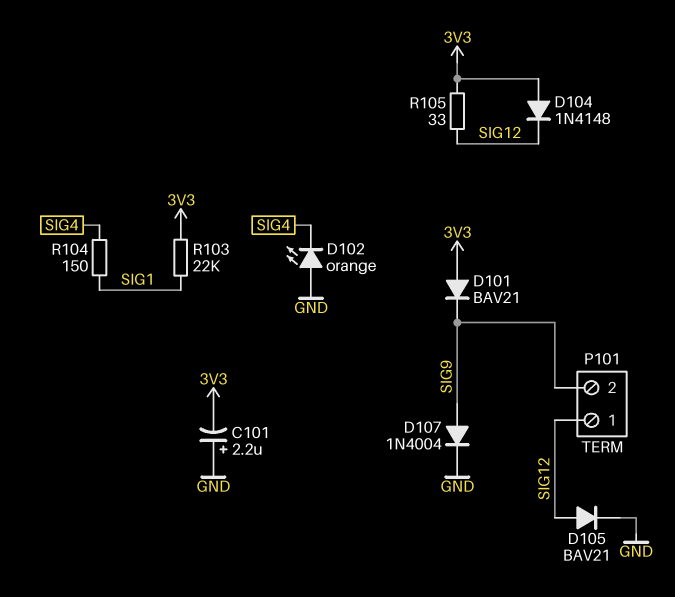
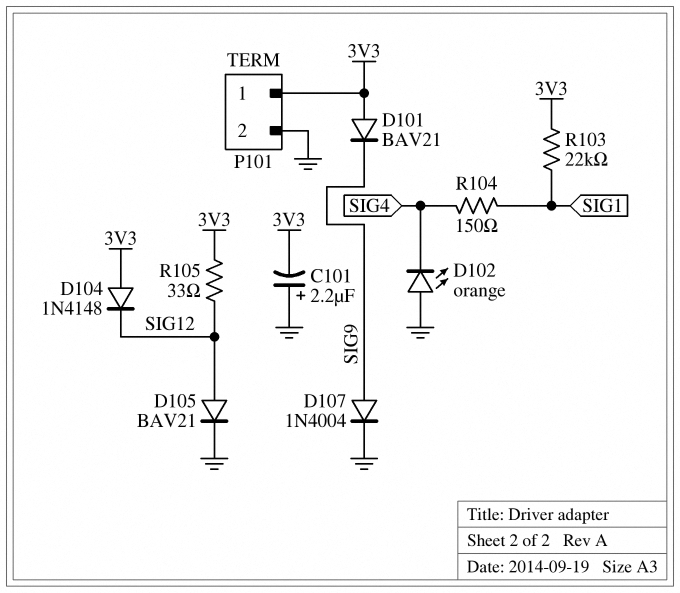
P101 pin 1: SIG12 -> 3V3
P101 pin 2: SIG9 -> GND

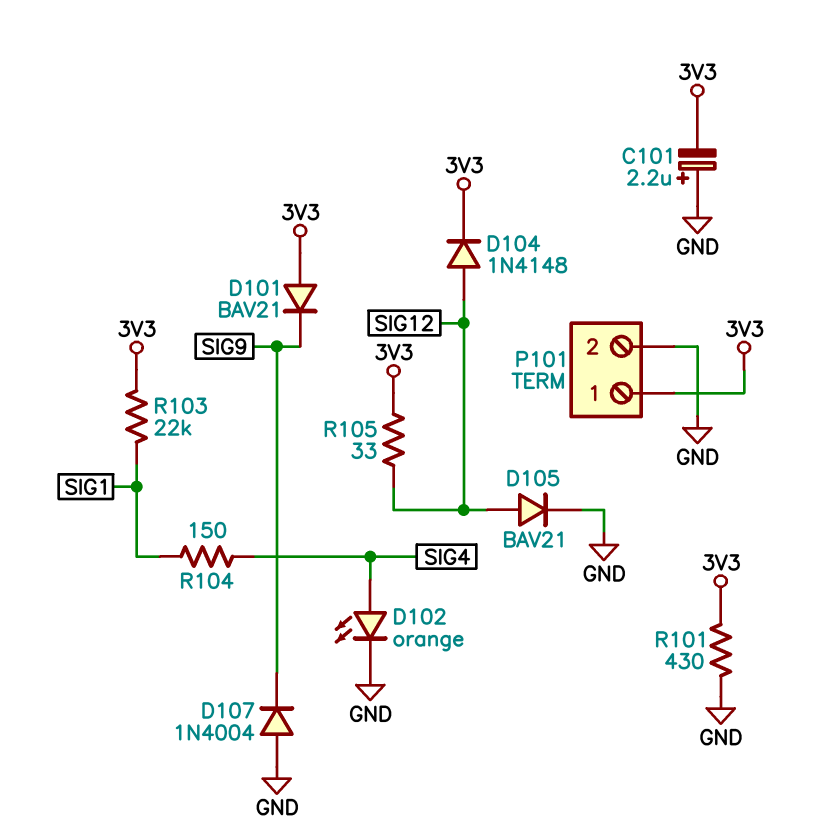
D102: LED orange (A GND, K SIG4) -> LED orange (A SIG4, K GND)
D104: diode 1N4148 (A 3V3, K SIG12) -> diode 1N4148 (A SIG12, K 3V3)
D107: diode 1N4004 (A SIG9, K GND) -> diode 1N4004 (A GND, K SIG9)
R101: none -> 430 (3V3, GND)

